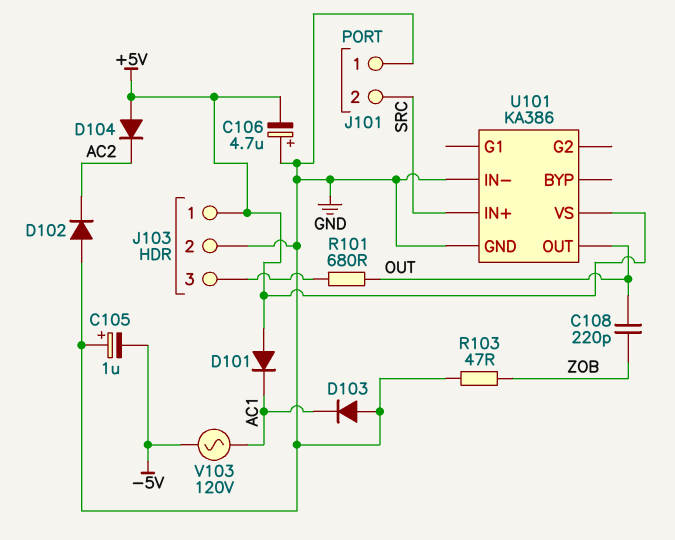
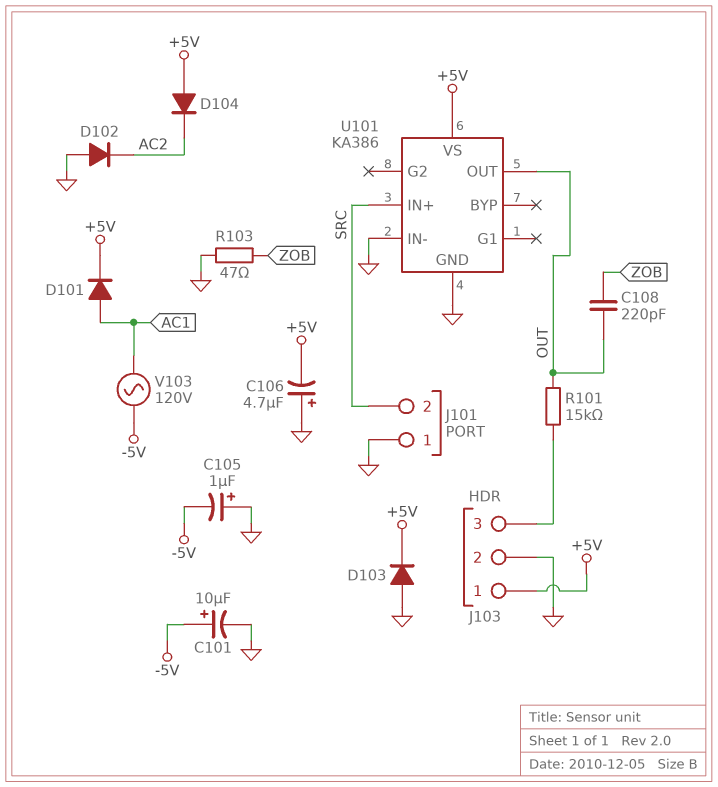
C101: none -> 10uF (plus -5V, minus GND)
D101: diode (A +5V, K AC1) -> diode (A AC1, K +5V)
D103: diode (A GND, K AC1) -> diode (A GND, K +5V)
R101: 680 (J103/3, OUT) -> 15k (J103/3, OUT)

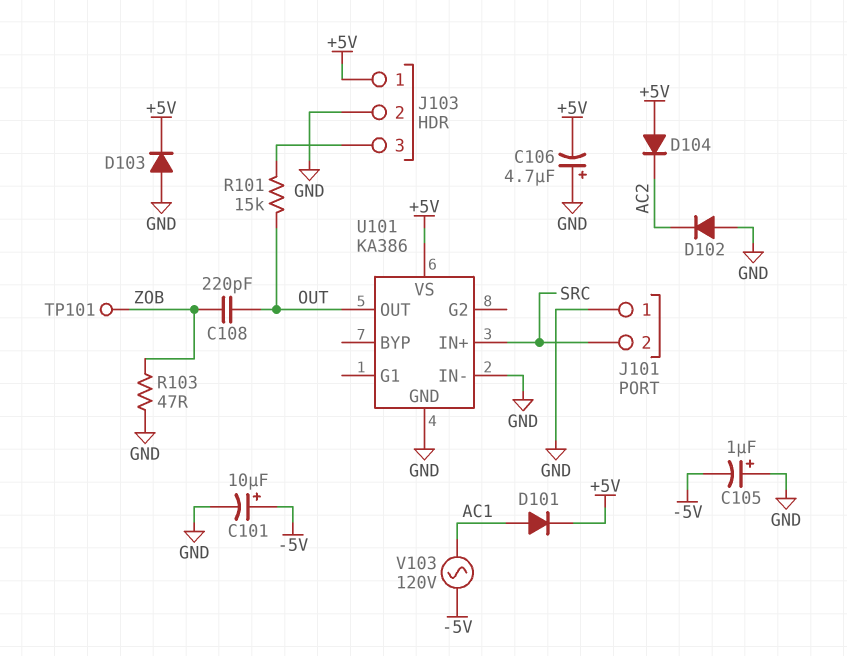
TP101: none -> test point (ZOB)

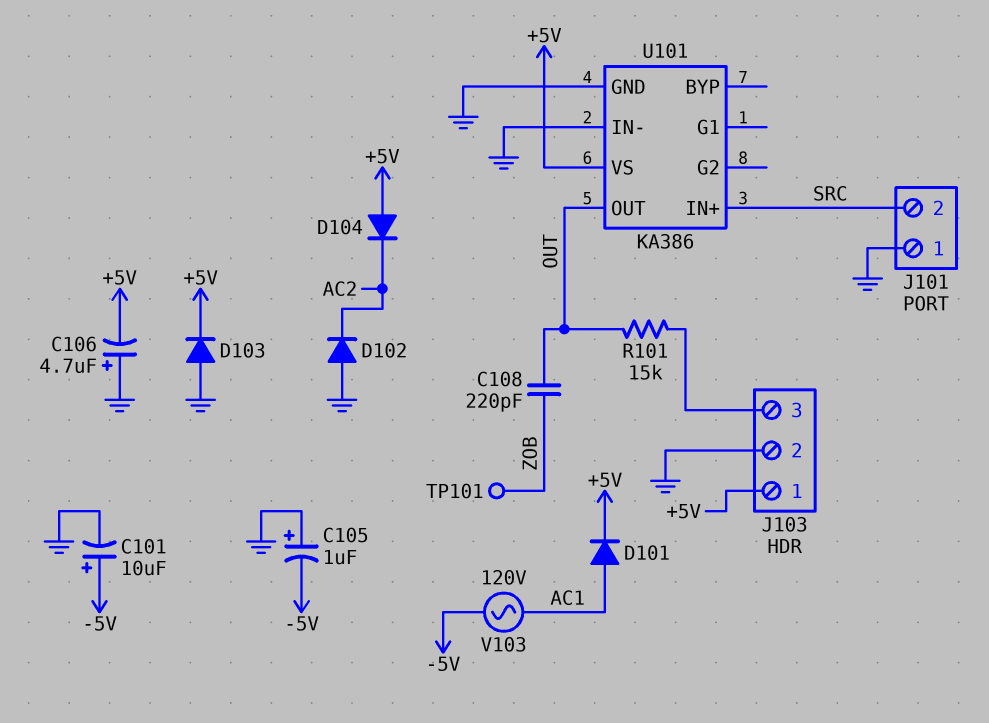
R103: 47 (GND, ZOB) -> none

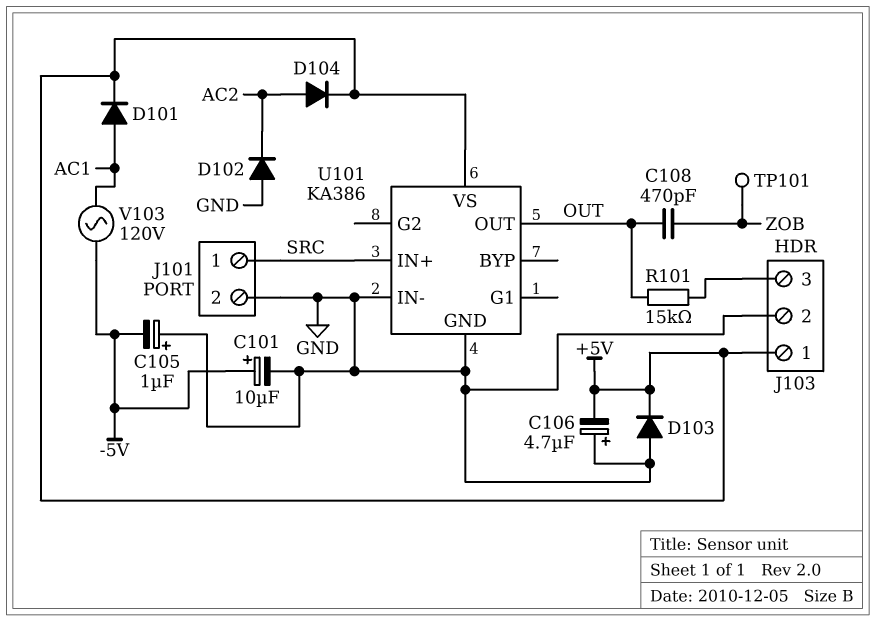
C108: 220pF (OUT, ZOB) -> 470pF (OUT, ZOB)
D104: diode (A +5V, K AC2) -> diode (A AC2, K +5V)
J101 pin 1: GND -> SRC
J101 pin 2: SRC -> GND

